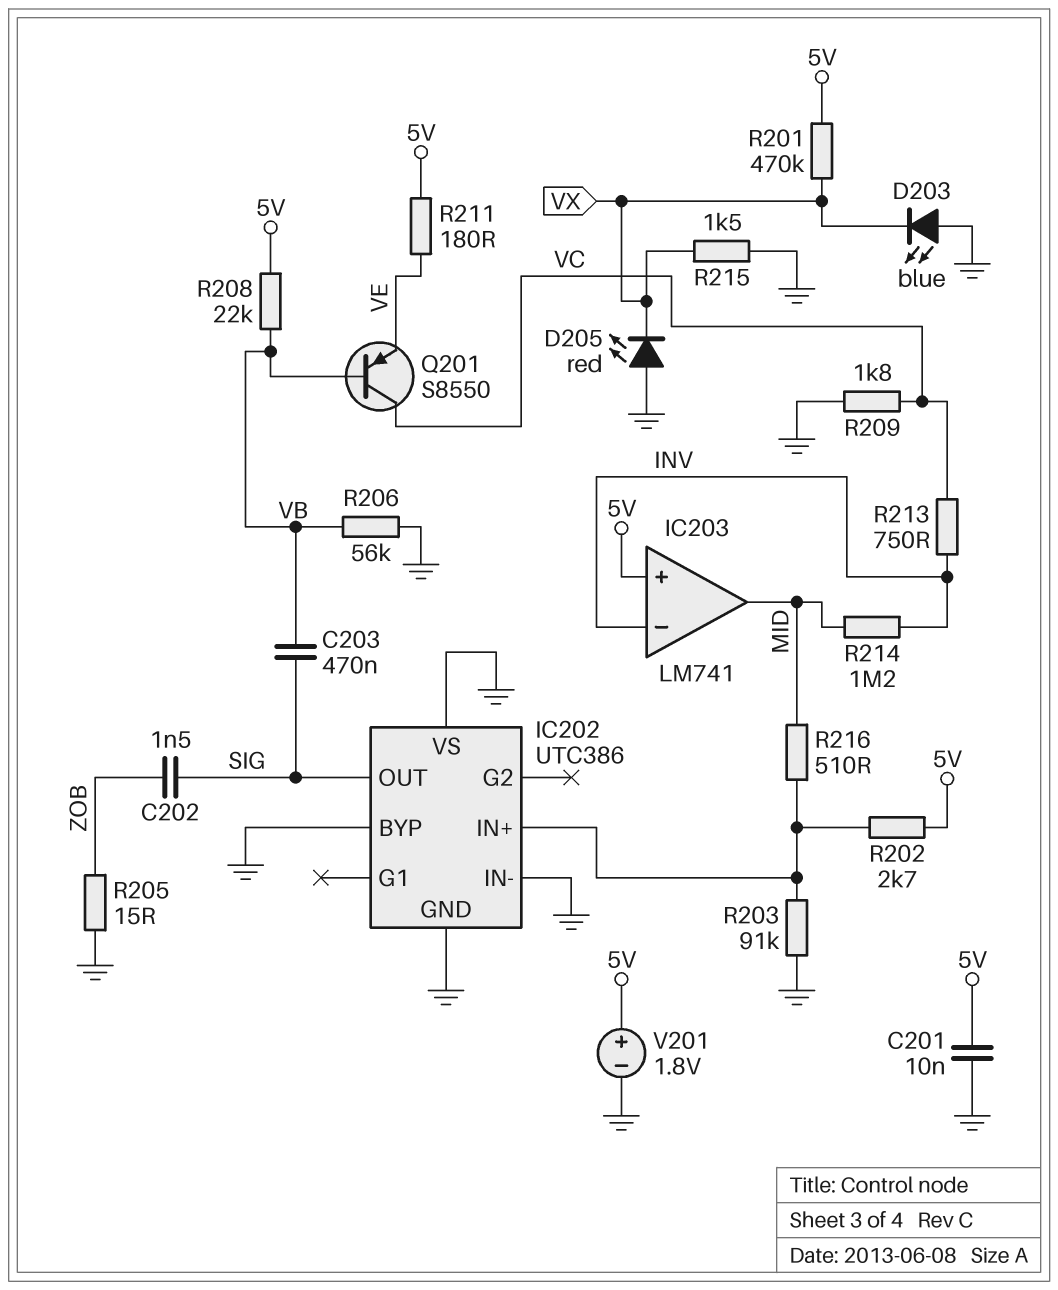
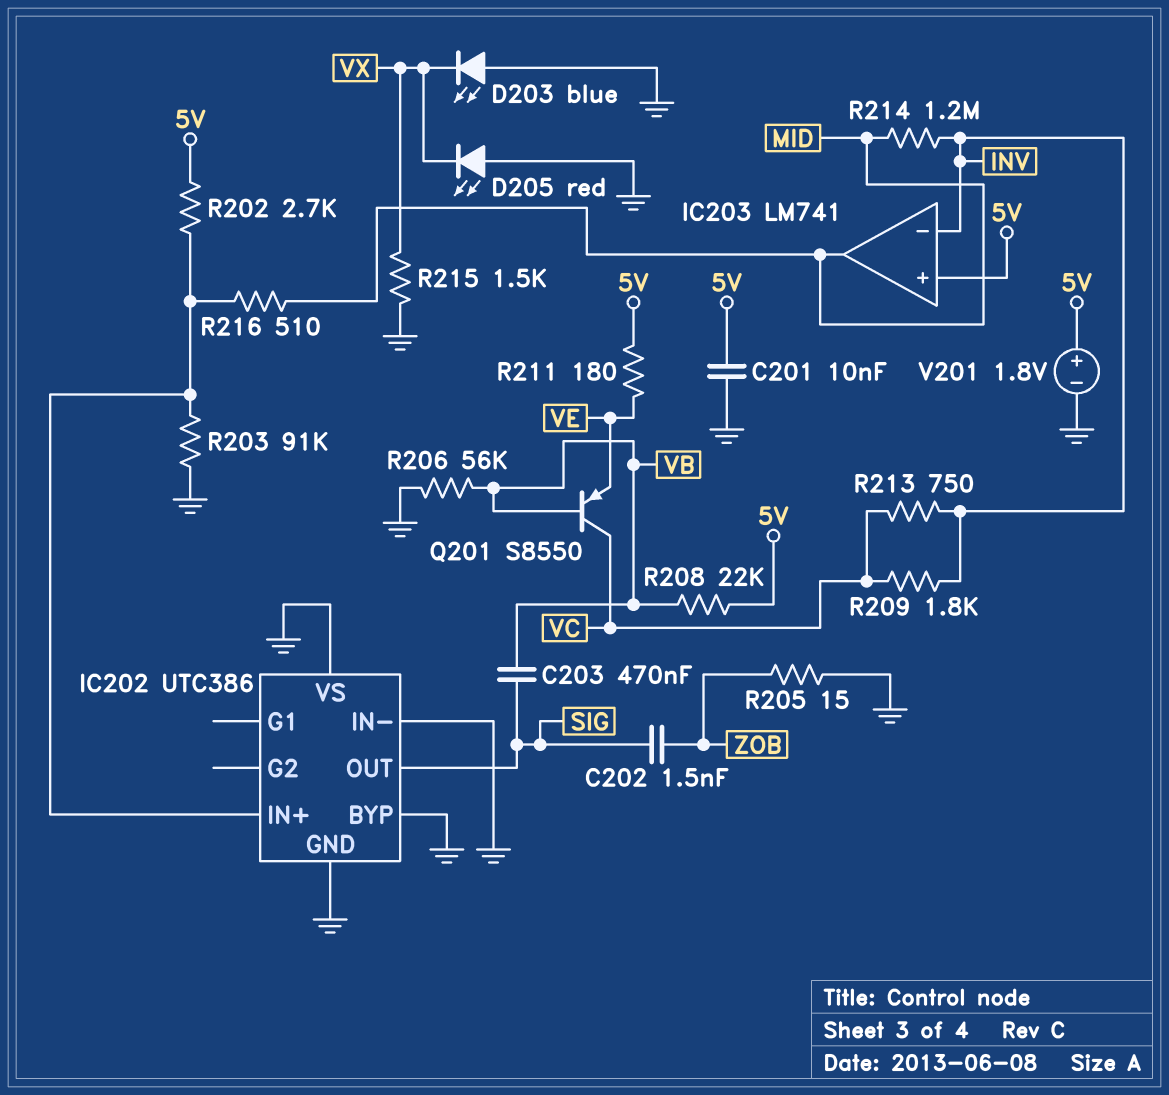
R201: 470k (5V, VX) -> none
R209: 1.8k (GND, VC) -> 1.8k (INV, VC)

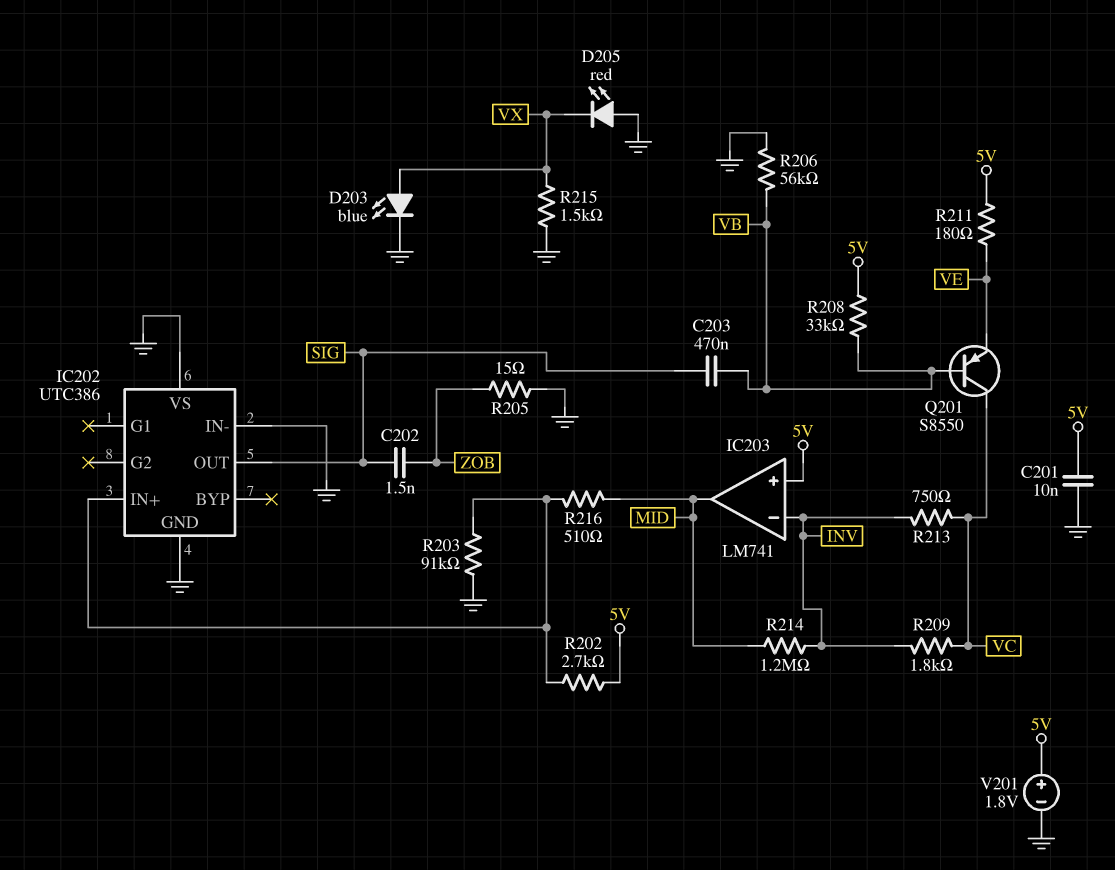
D203: LED blue (A GND, K VX) -> LED blue (A VX, K GND)
IC202 pin BYP: GND -> none
R208: 22k (5V, VB) -> 33k (5V, VB)

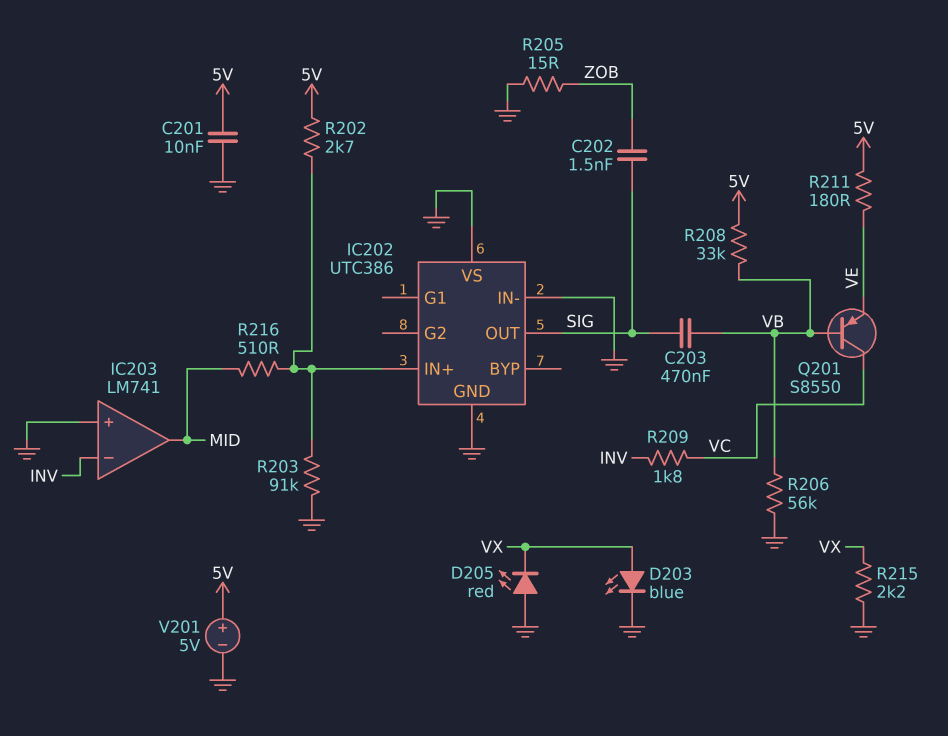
IC203 pin in+: 5V -> GND
R213: 750 (INV, VC) -> none
R214: 1.2M (INV, MID) -> none
R215: 1.5k (GND, VX) -> 2.2k (GND, VX)
V201: 1.8V (plus 5V, minus GND) -> 5V (plus 5V, minus GND)

